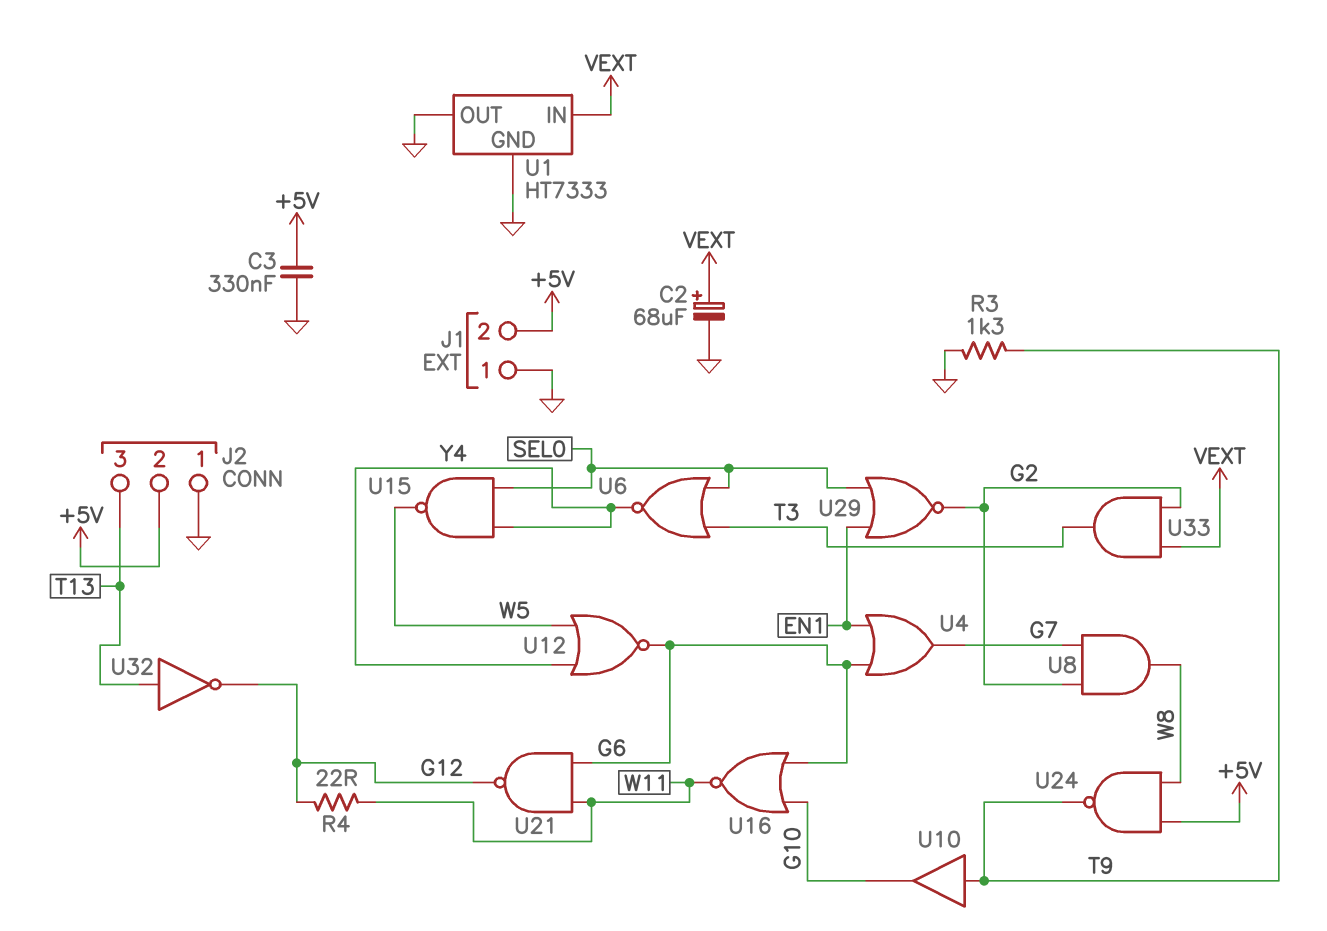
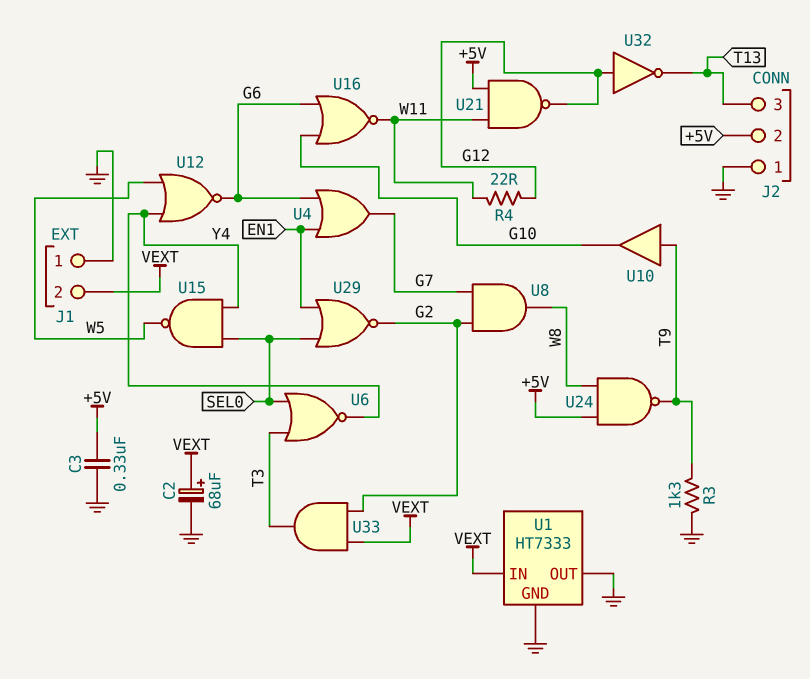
J1 pin 2: +5V -> VEXT
U21: NAND (in G6, in W11, out G12) -> NAND (in +5V, in W11, out G12)
U32: NOT (in T13, out G12) -> NOT (in G12, out T13)

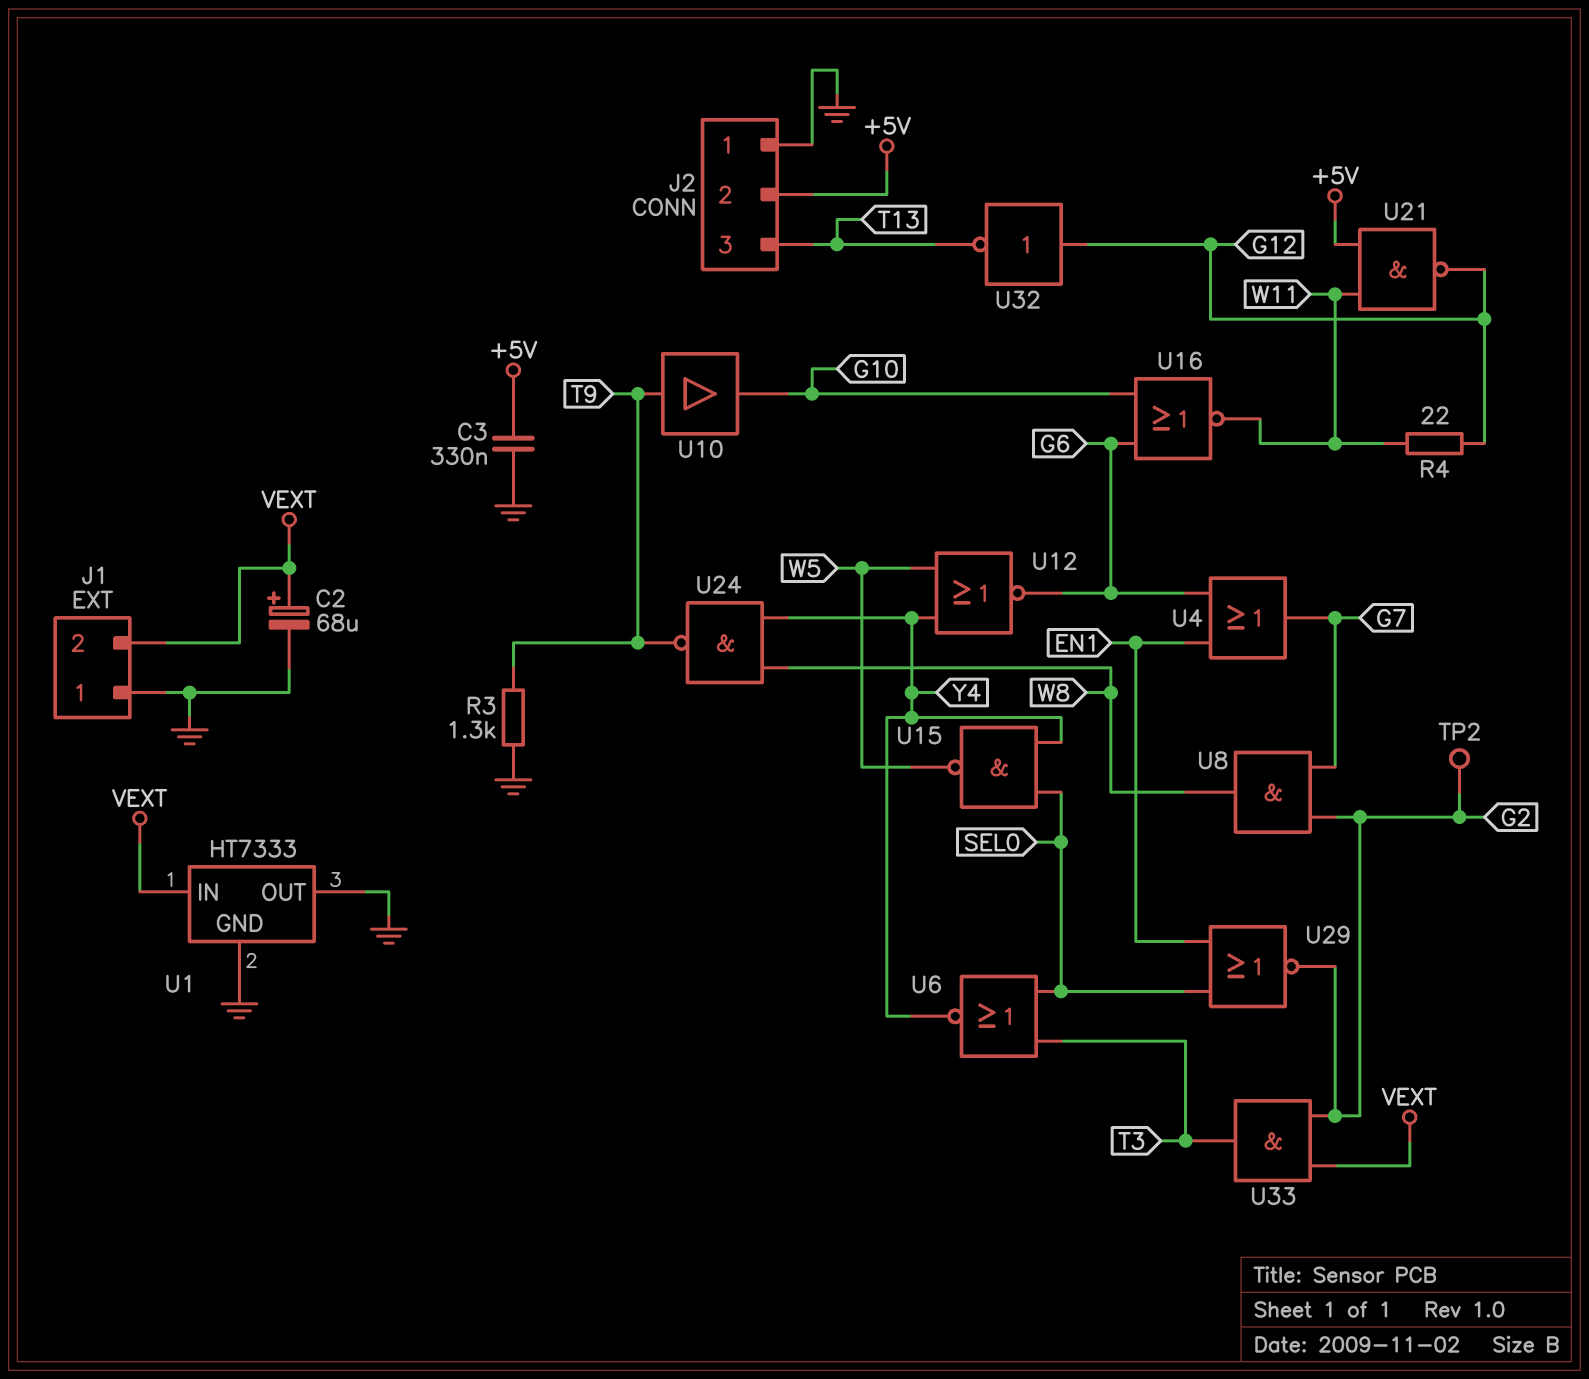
TP2: none -> test point (G2)
U24: NAND (in +5V, in W8, out T9) -> NAND (in W8, in Y4, out T9)

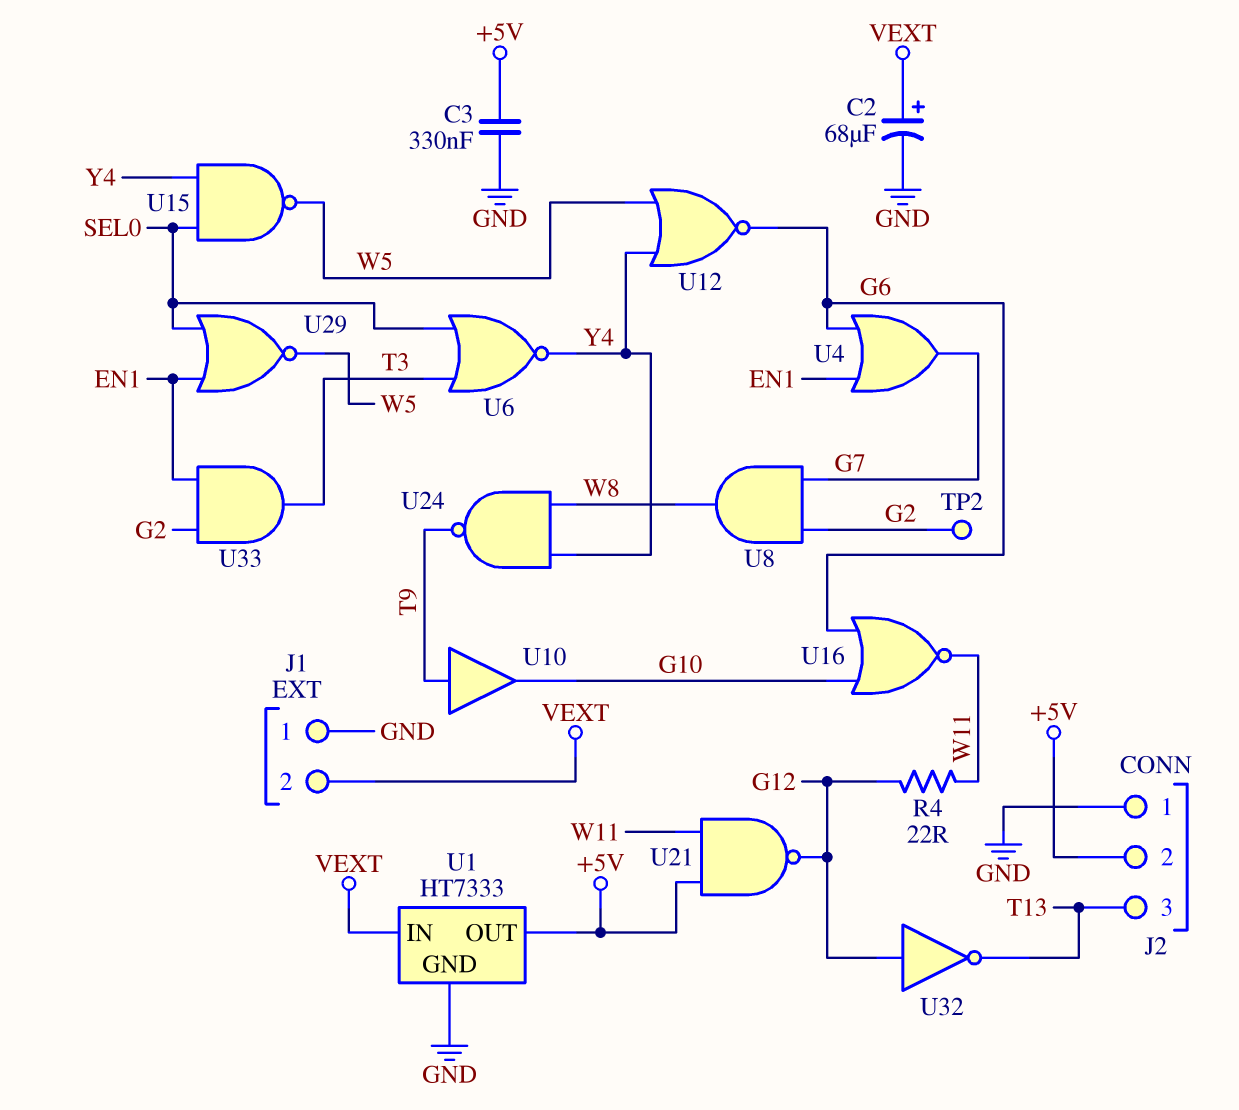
R3: 1.3k (GND, T9) -> none
U1 pin OUT: GND -> +5V
U29: NOR (in EN1, in SEL0, out G2) -> NOR (in EN1, in SEL0, out W5)
U33: AND (in G2, in VEXT, out T3) -> AND (in EN1, in G2, out T3)

